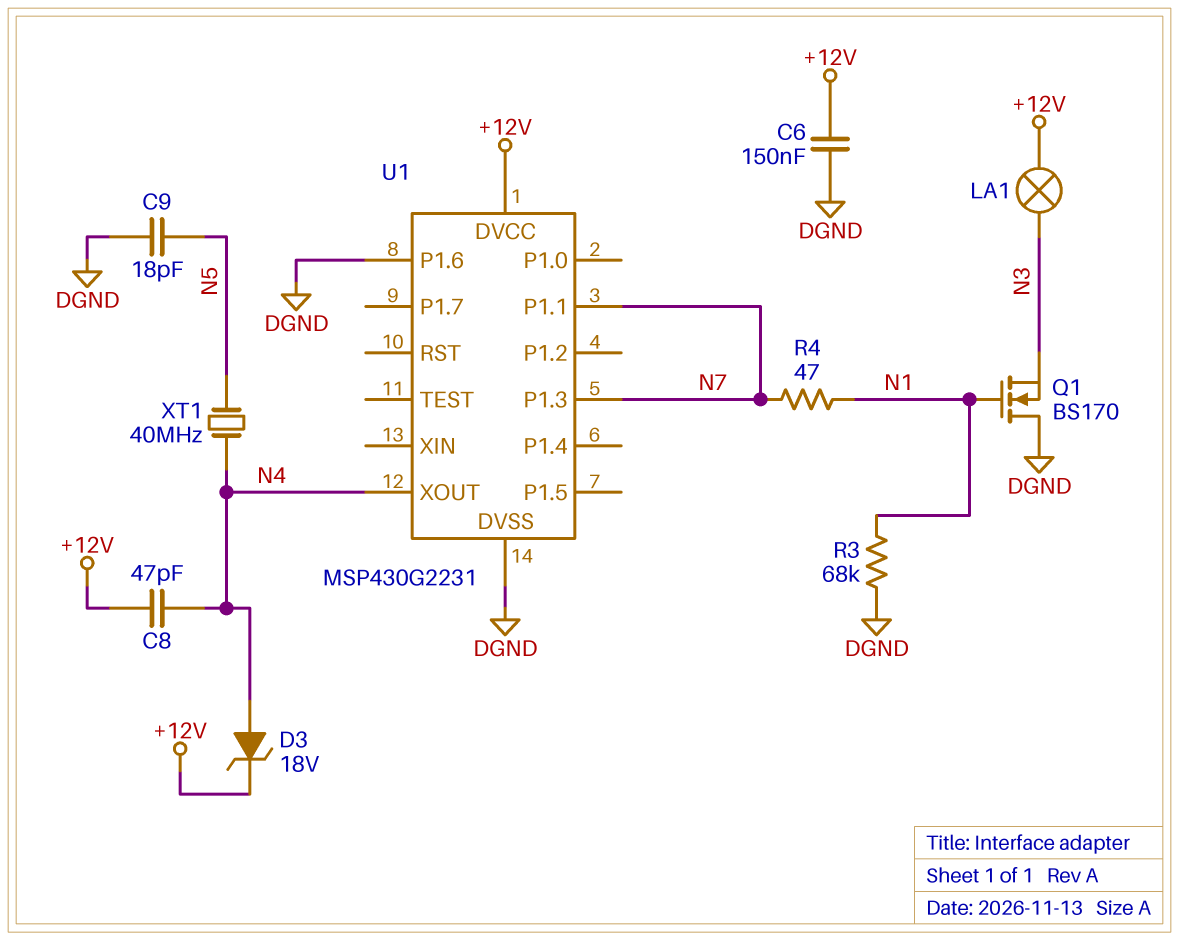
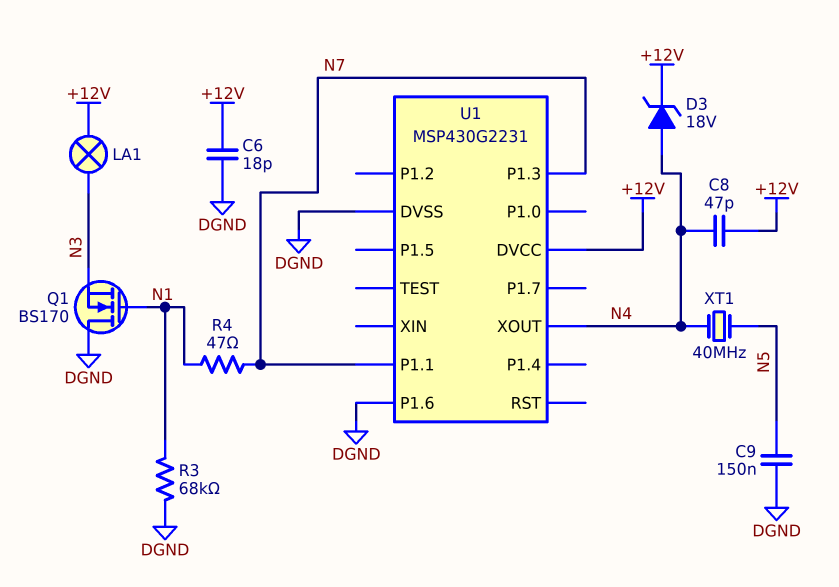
C6: 150nF (+12V, DGND) -> 18pF (+12V, DGND)
C9: 18pF (DGND, N5) -> 150nF (DGND, N5)

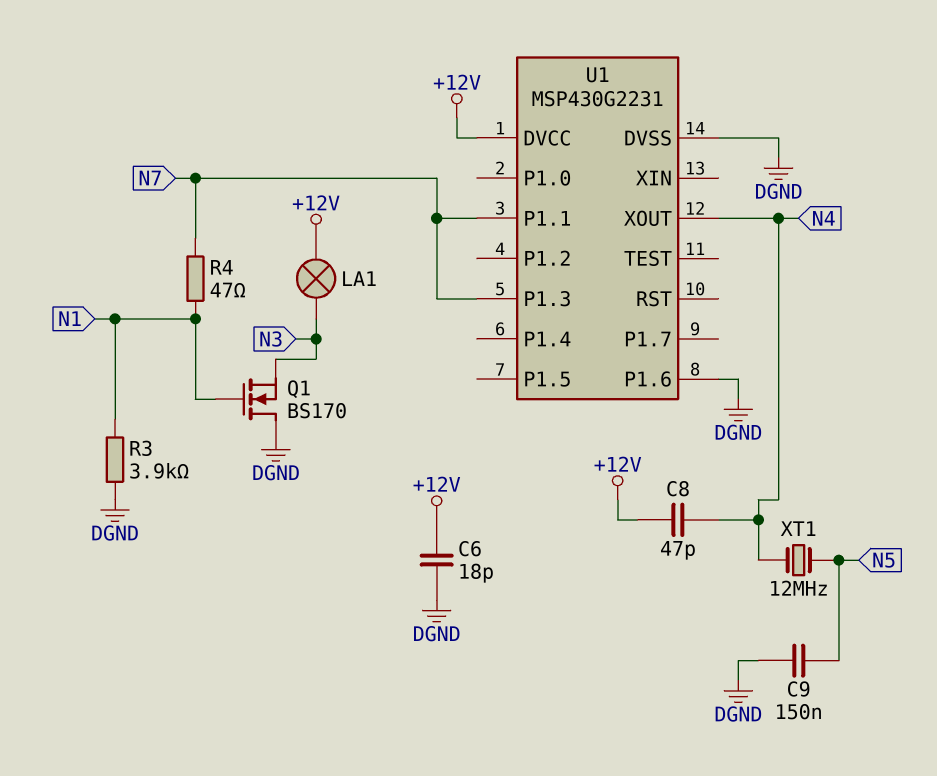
D3: zener 18V (A N4, K +12V) -> none
R3: 68k (DGND, N1) -> 3.9k (DGND, N1)
XT1: 40MHz (N4, N5) -> 12MHz (N4, N5)

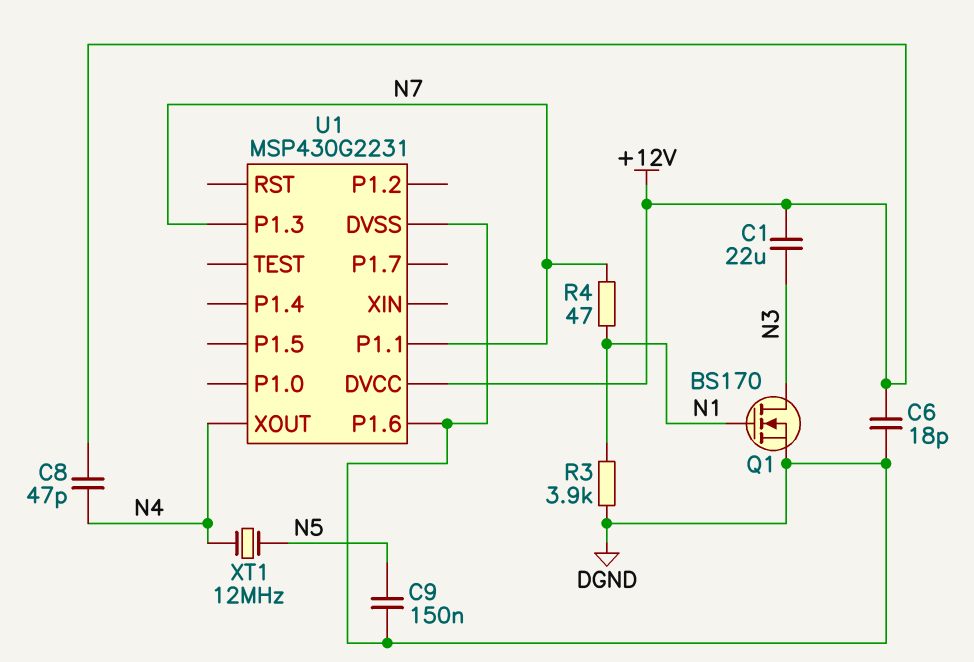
C1: none -> 22uF (+12V, N3)
LA1: lamp (+12V, N3) -> none
Q1: NMOS BS170 (G N1, D DGND, S N3) -> NMOS BS170 (G N1, D N3, S DGND)

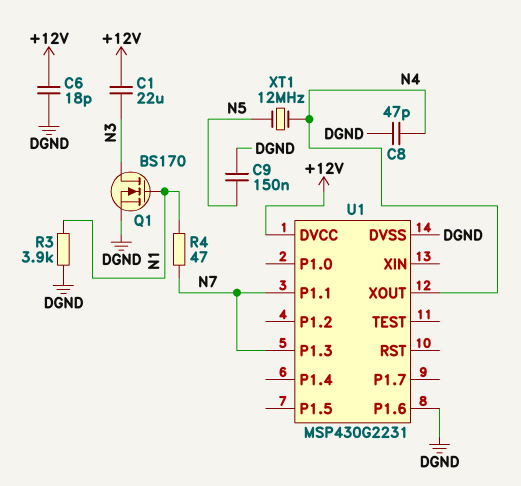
C8: 47pF (+12V, N4) -> 47pF (DGND, N4)

